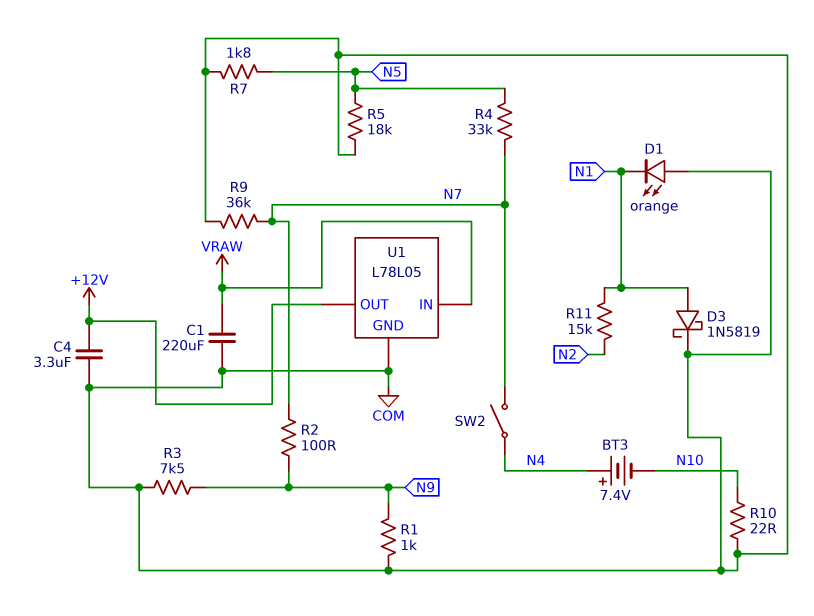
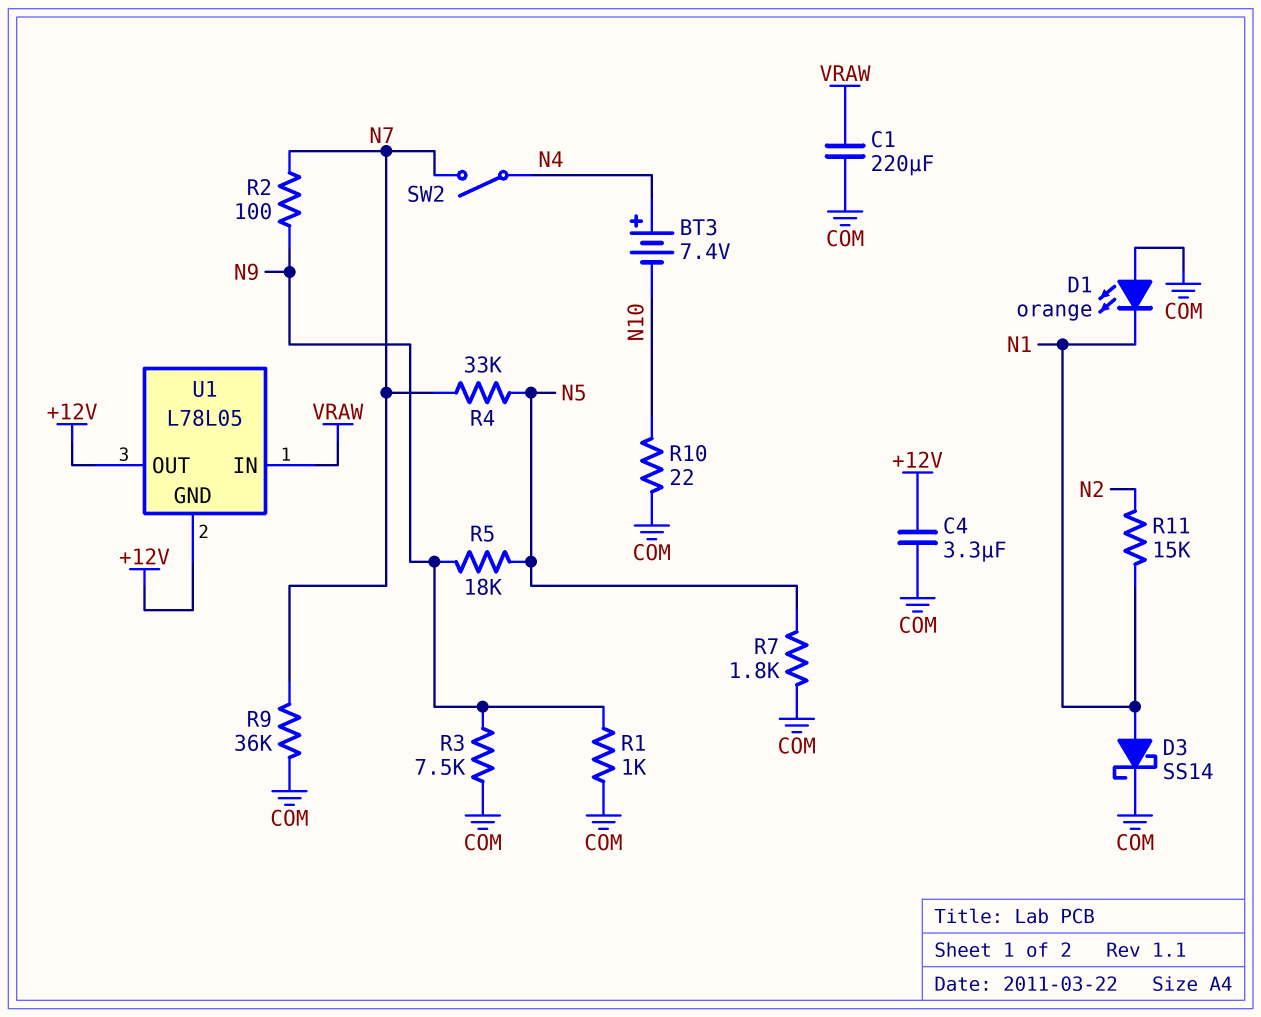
D3: schottky 1N5819 (A N1, K COM) -> schottky SS14 (A N1, K COM)
R5: 18k (COM, N5) -> 18k (N5, N9)
U1 pin GND: COM -> +12V

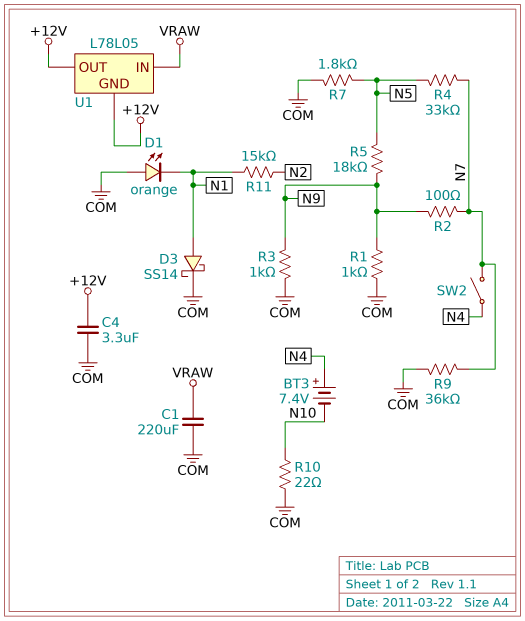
R3: 7.5k (COM, N9) -> 1k (COM, N9)

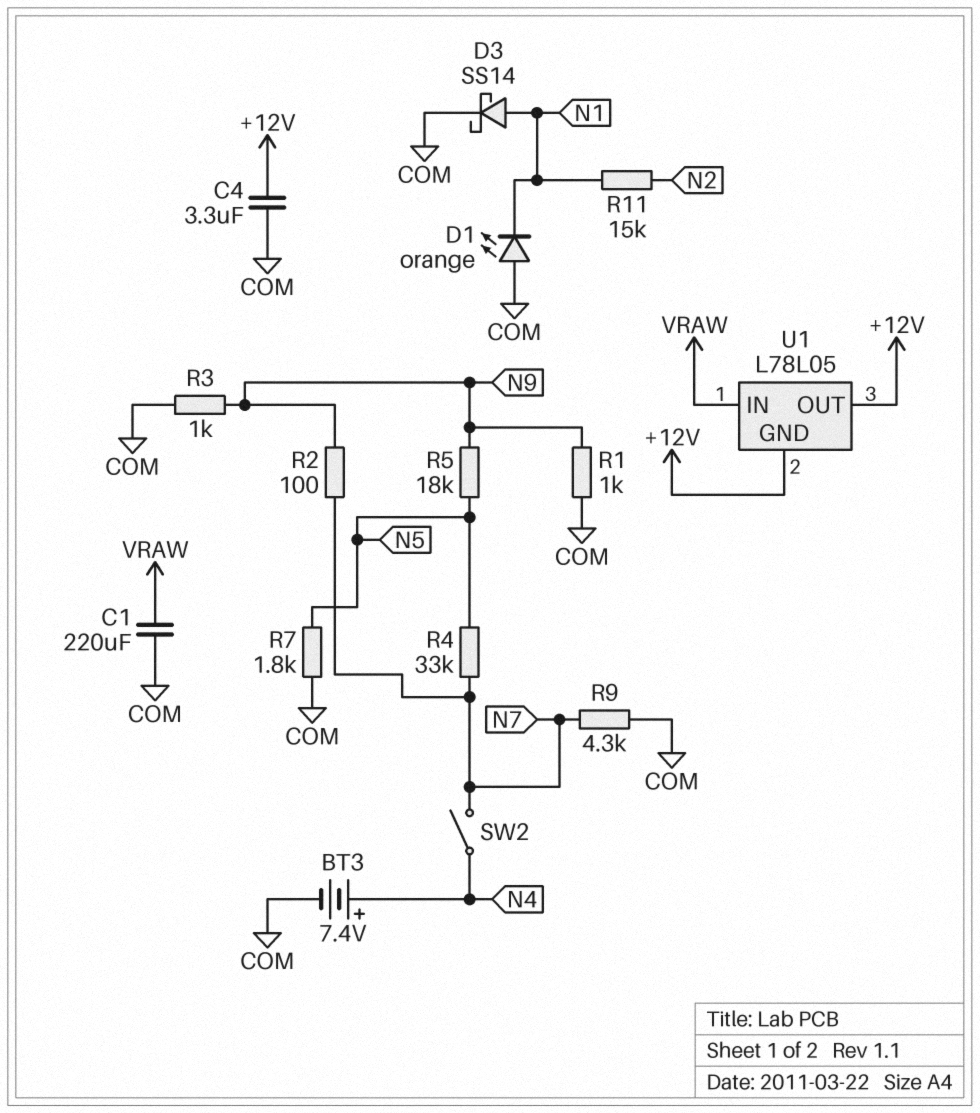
BT3: 7.4V (plus N4, minus N10) -> 7.4V (plus N4, minus COM)
R9: 36k (COM, N7) -> 4.3k (COM, N7)
R10: 22 (COM, N10) -> none

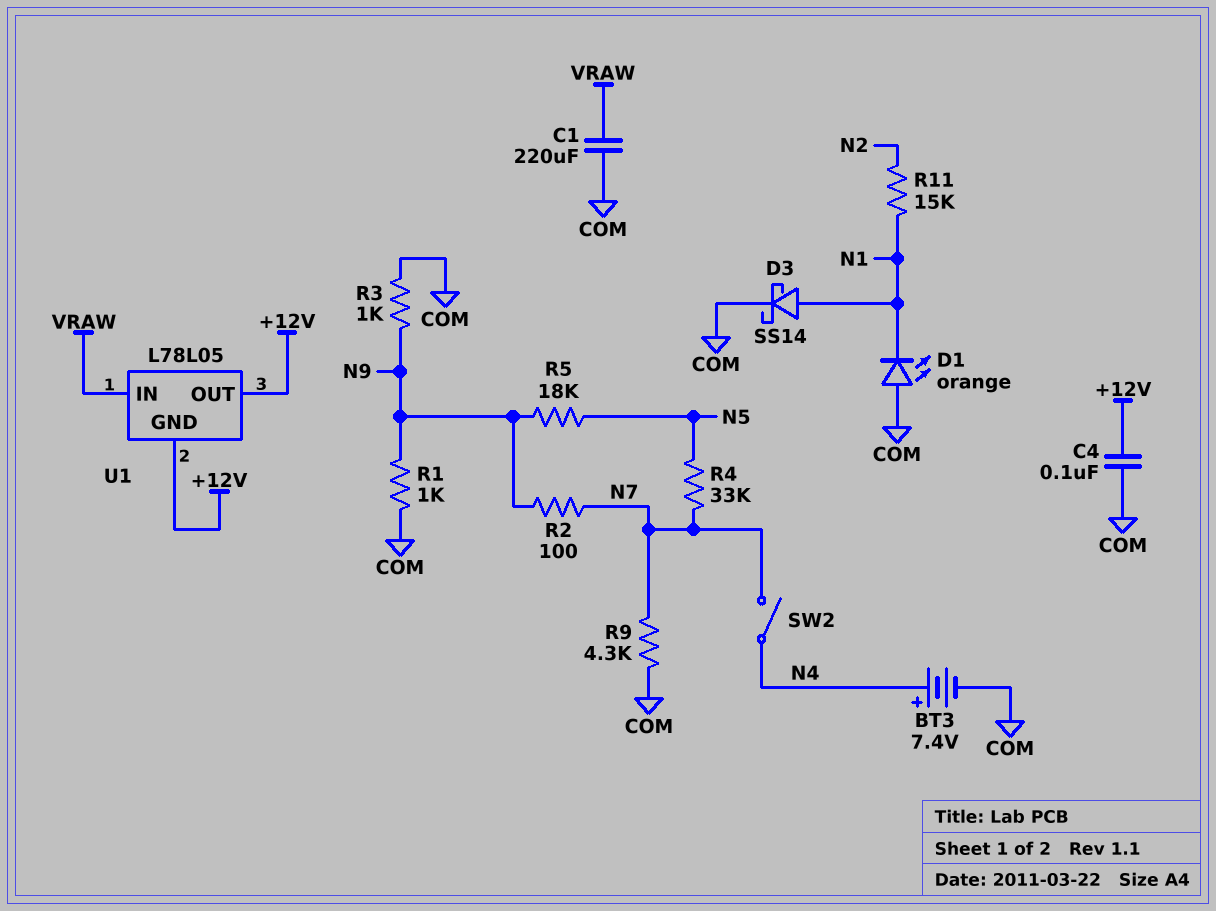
C4: 3.3uF (+12V, COM) -> 100nF (+12V, COM)
R7: 1.8k (COM, N5) -> none

